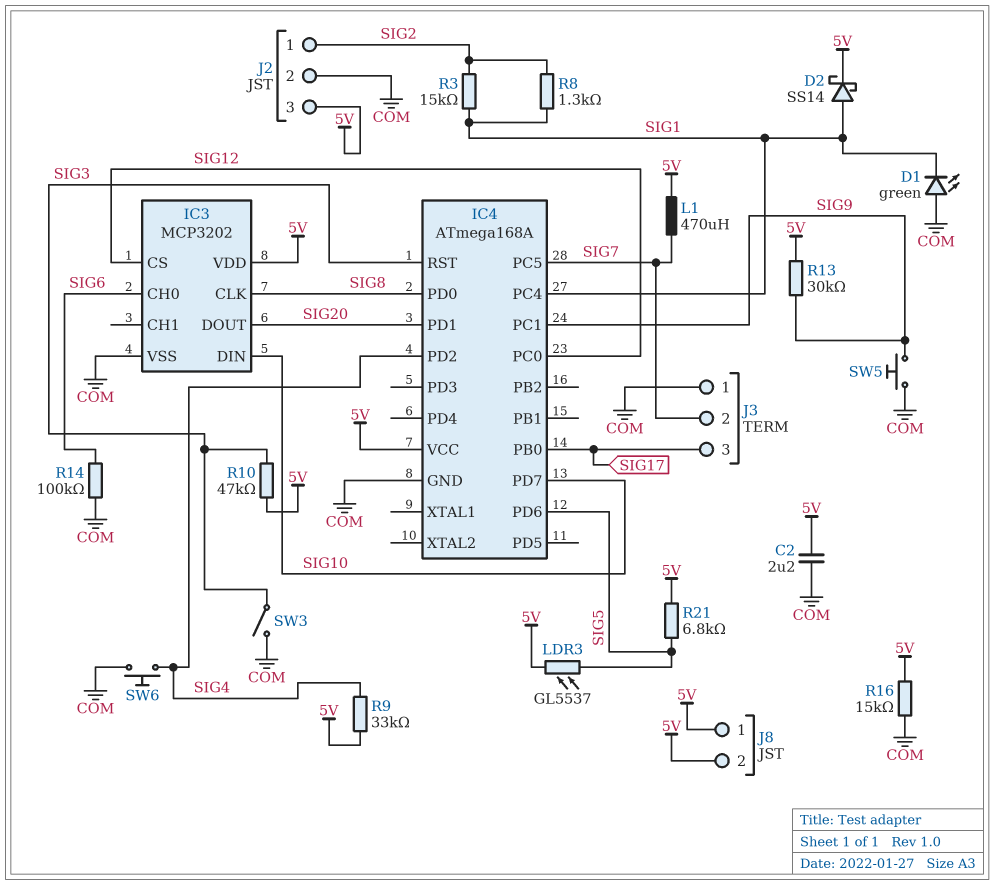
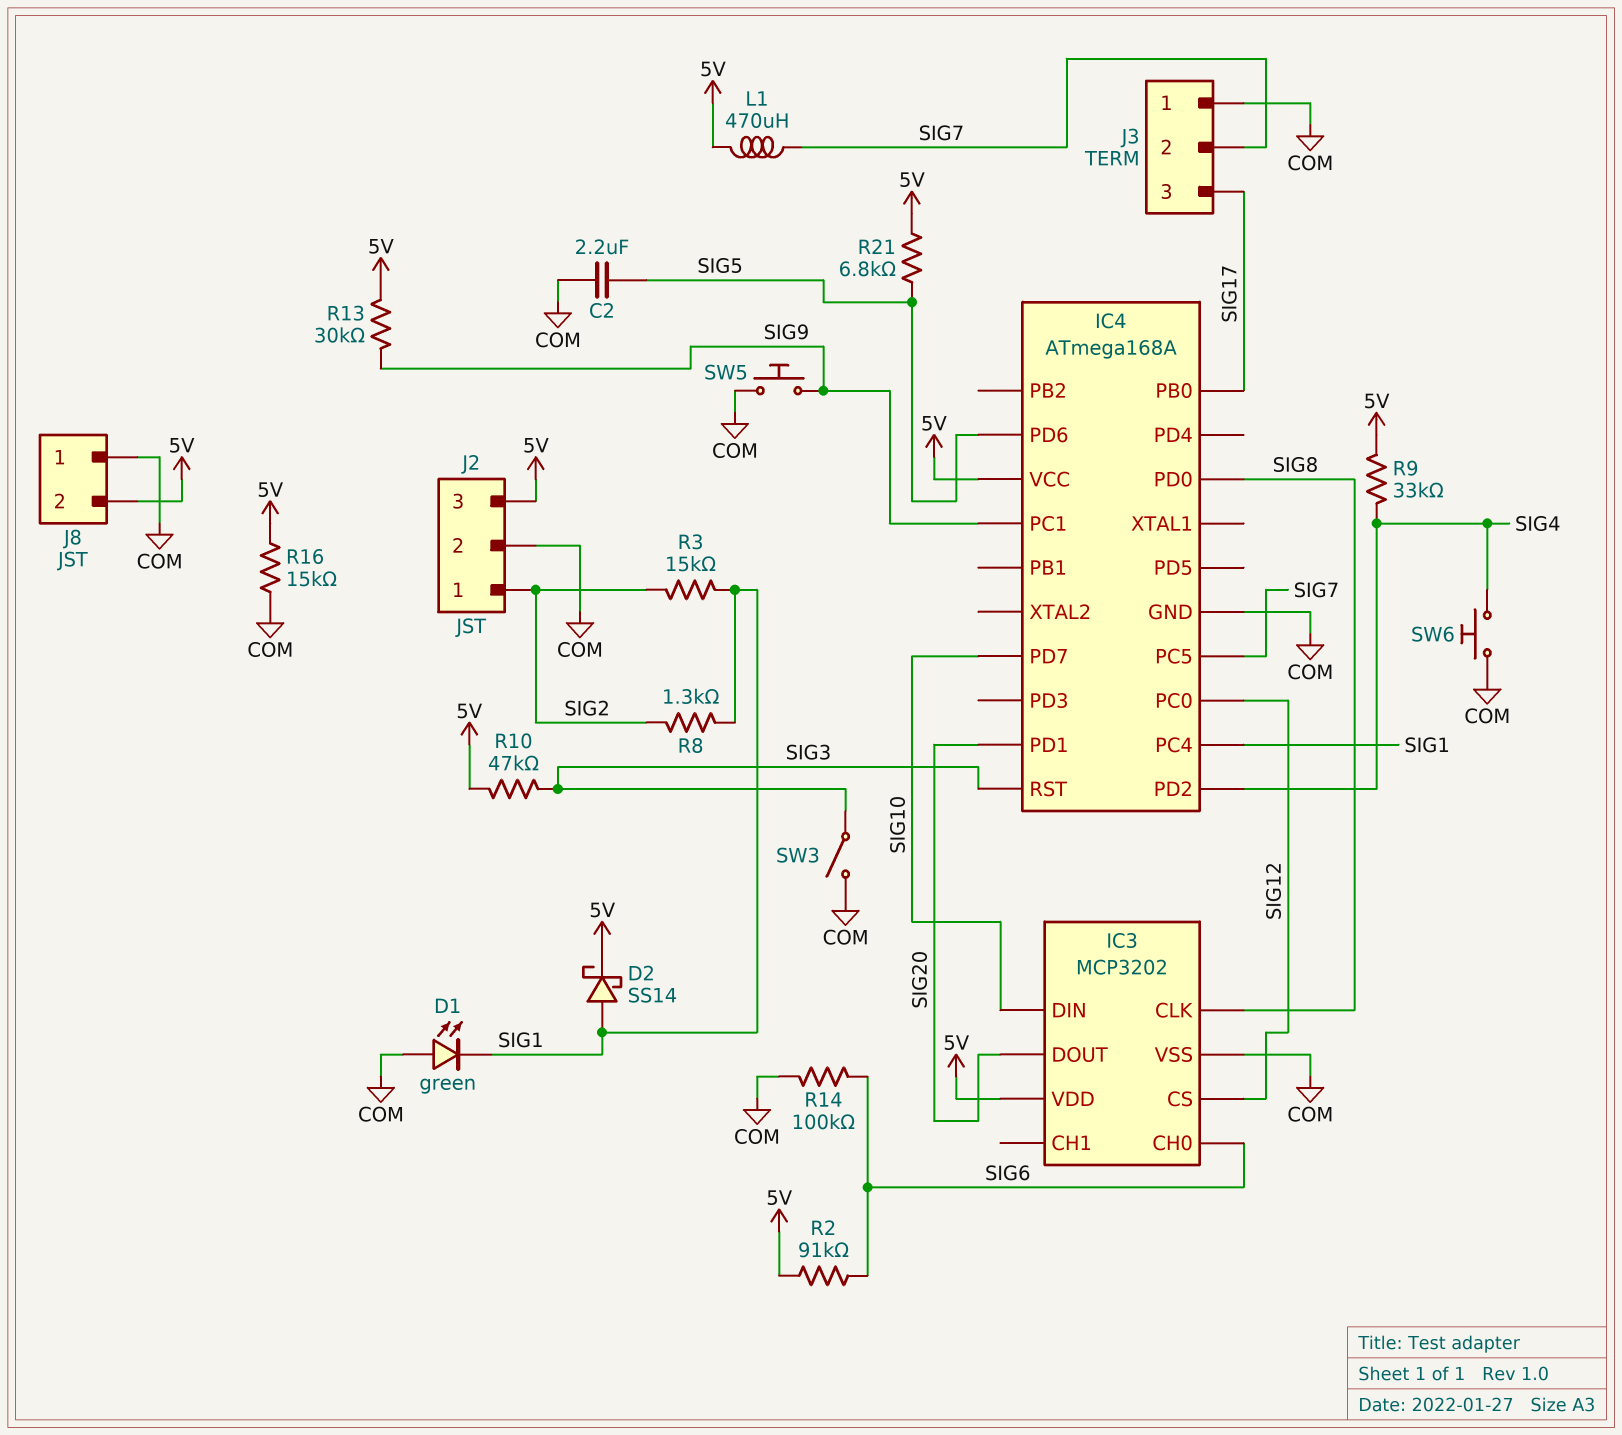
C2: 2.2uF (5V, COM) -> 2.2uF (COM, SIG5)
J8 pin 1: 5V -> COM
LDR3: GL5537 (5V, SIG5) -> none
R2: none -> 91k (5V, SIG6)

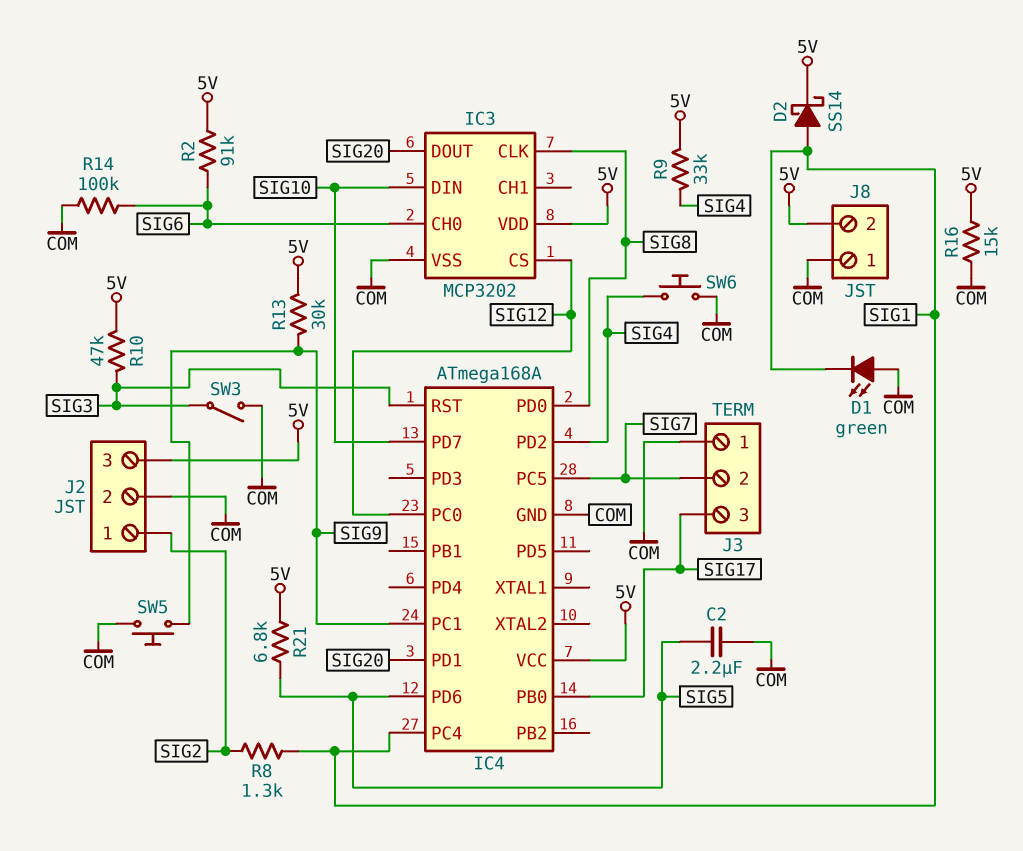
L1: 470uH (5V, SIG7) -> none
R3: 15k (SIG1, SIG2) -> none

